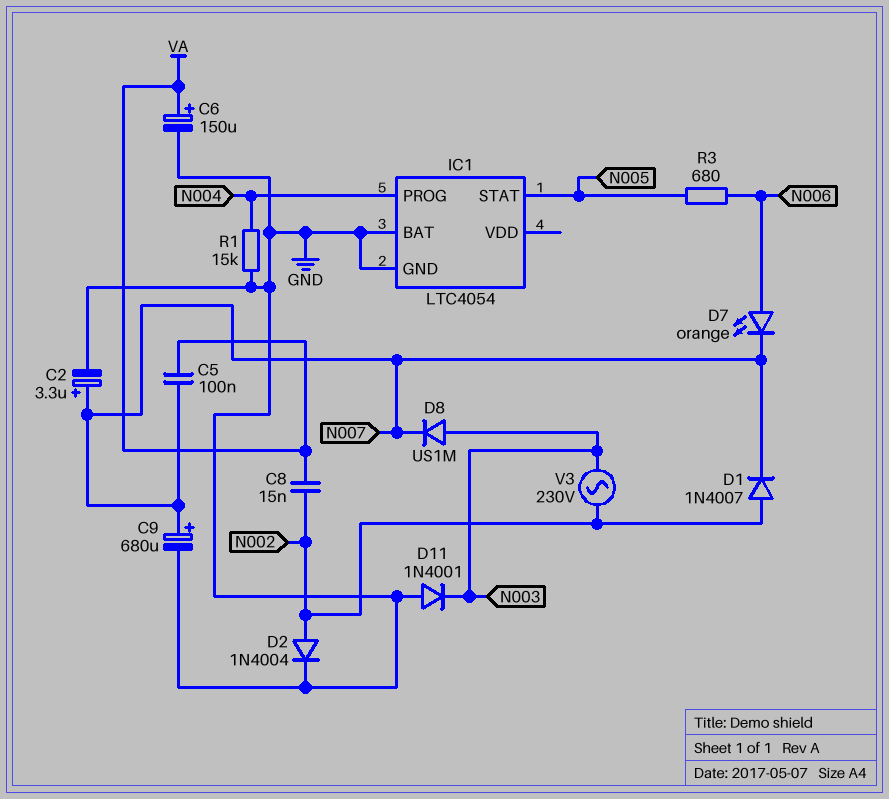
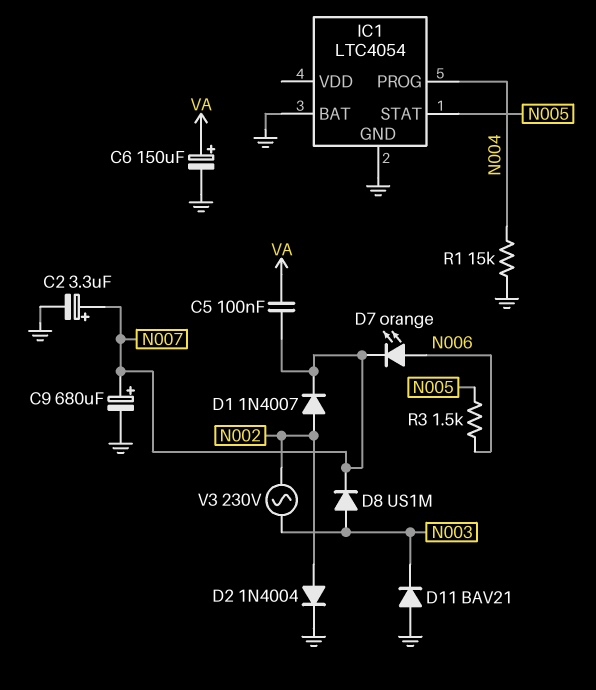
C8: 15nF (N002, VA) -> none
D11: diode 1N4001 (A GND, K N003) -> diode BAV21 (A GND, K N003)
R3: 680 (N005, N006) -> 1.5k (N005, N006)

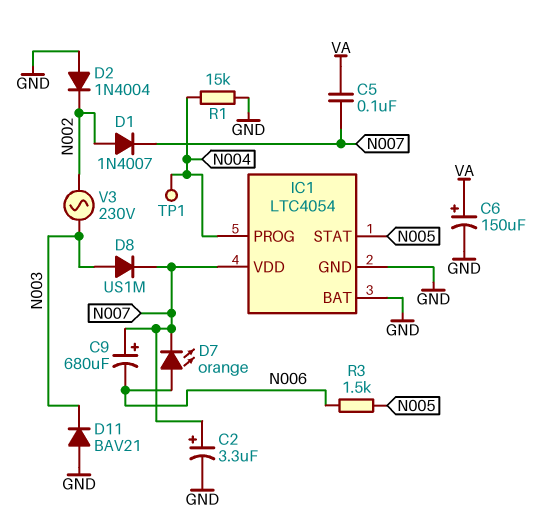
C9: 680uF (plus N007, minus GND) -> 680uF (plus N007, minus N006)
D2: diode 1N4004 (A N002, K GND) -> diode 1N4004 (A GND, K N002)
IC1 pin VDD: none -> N007
TP1: none -> test point (N004)

